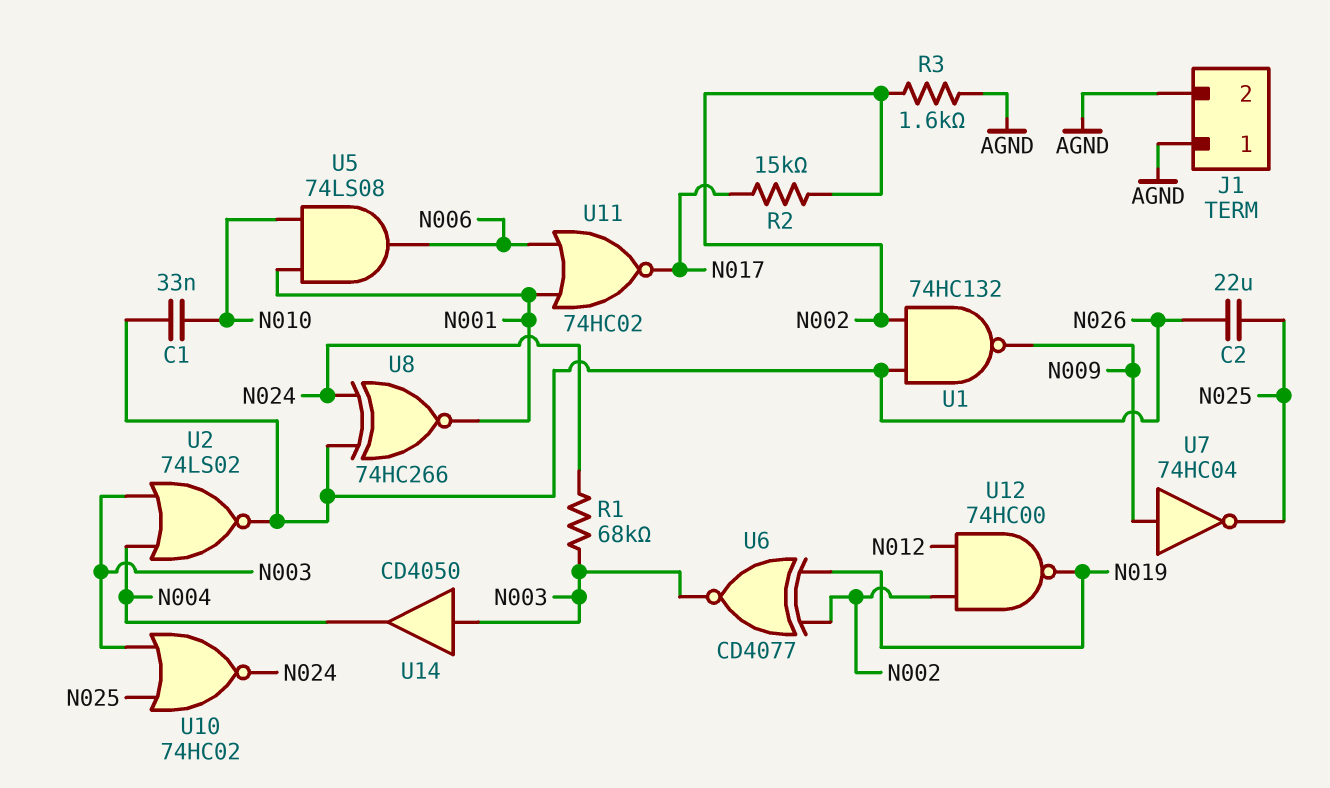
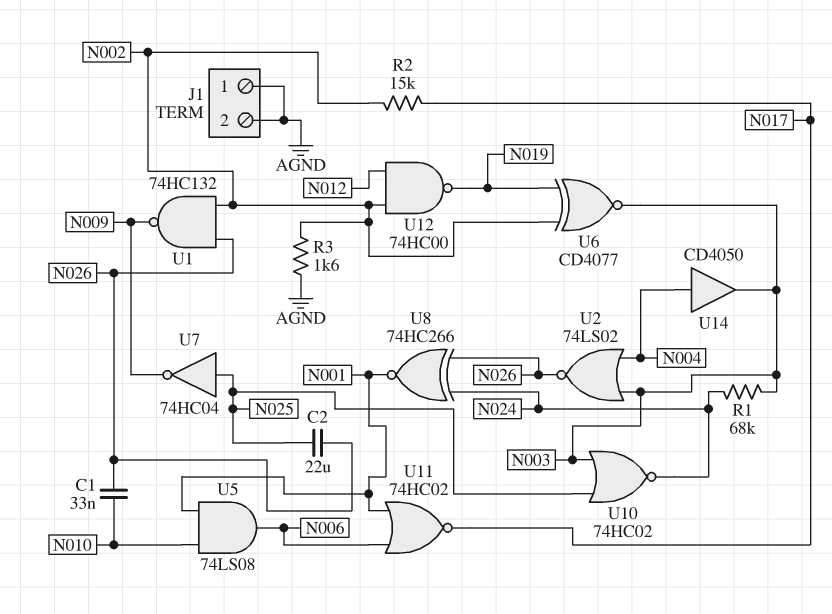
U7: NOT 74HC04 (in N009, out N025) -> NOT 74HC04 (in N025, out N009)
U14: buffer CD4050 (in N003, out N004) -> buffer CD4050 (in N004, out N003)

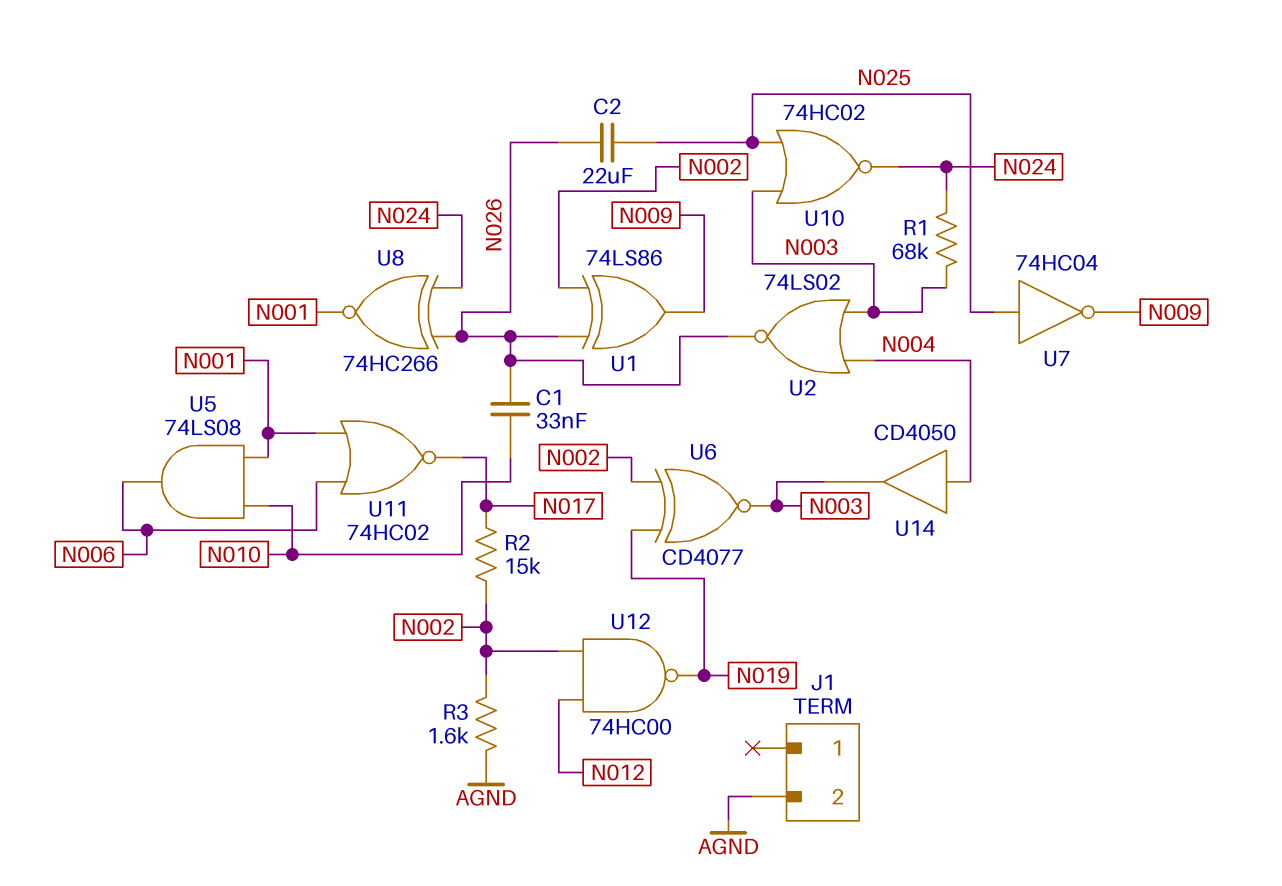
J1 pin 1: AGND -> none
U1: NAND 74HC132 (in N002, in N026, out N009) -> XOR 74LS86 (in N002, in N026, out N009)

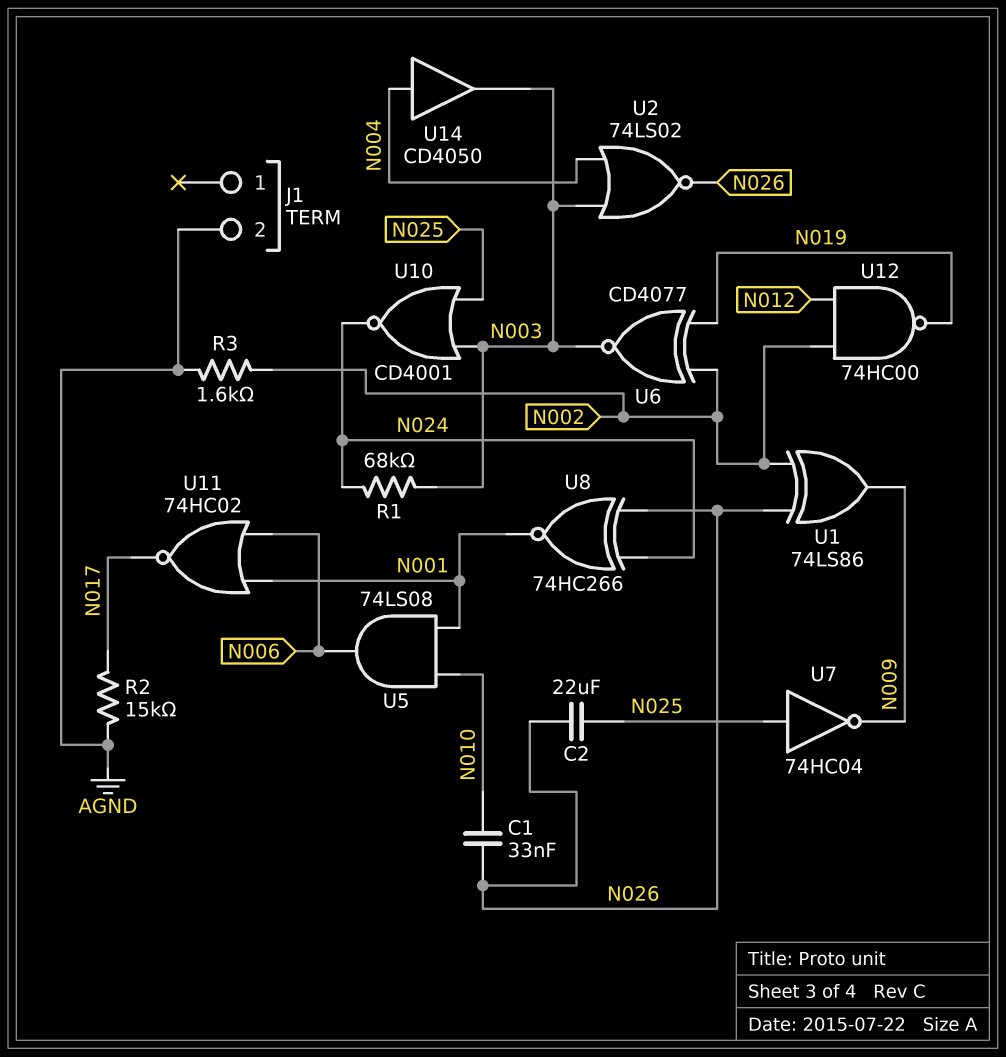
R2: 15k (N002, N017) -> 15k (AGND, N017)
U10: NOR 74HC02 (in N003, in N025, out N024) -> NOR CD4001 (in N003, in N025, out N024)

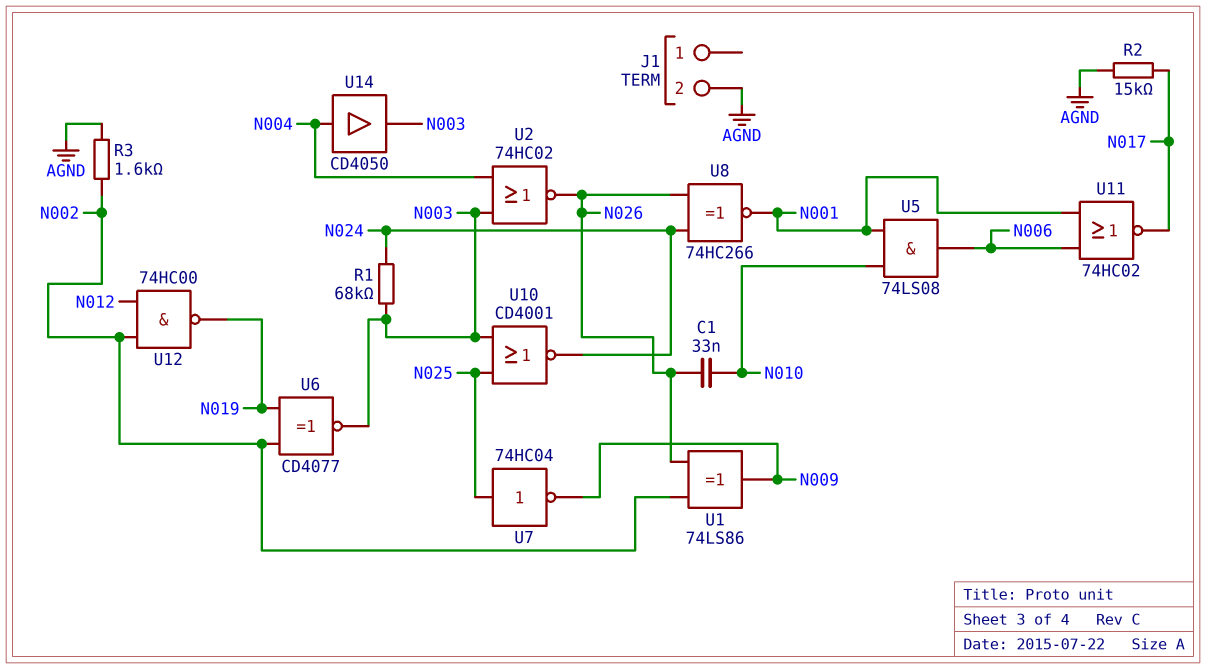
C2: 22uF (N025, N026) -> none
U2: NOR 74LS02 (in N003, in N004, out N026) -> NOR 74HC02 (in N003, in N004, out N026)

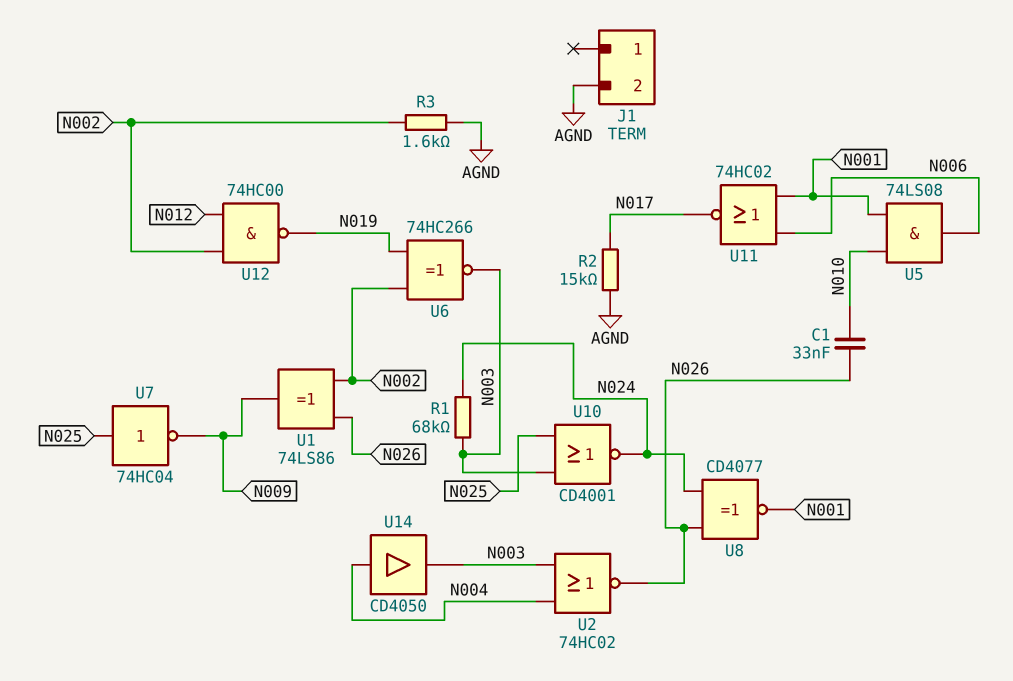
U6: XNOR CD4077 (in N002, in N019, out N003) -> XNOR 74HC266 (in N002, in N019, out N003)
U8: XNOR 74HC266 (in N024, in N026, out N001) -> XNOR CD4077 (in N024, in N026, out N001)

